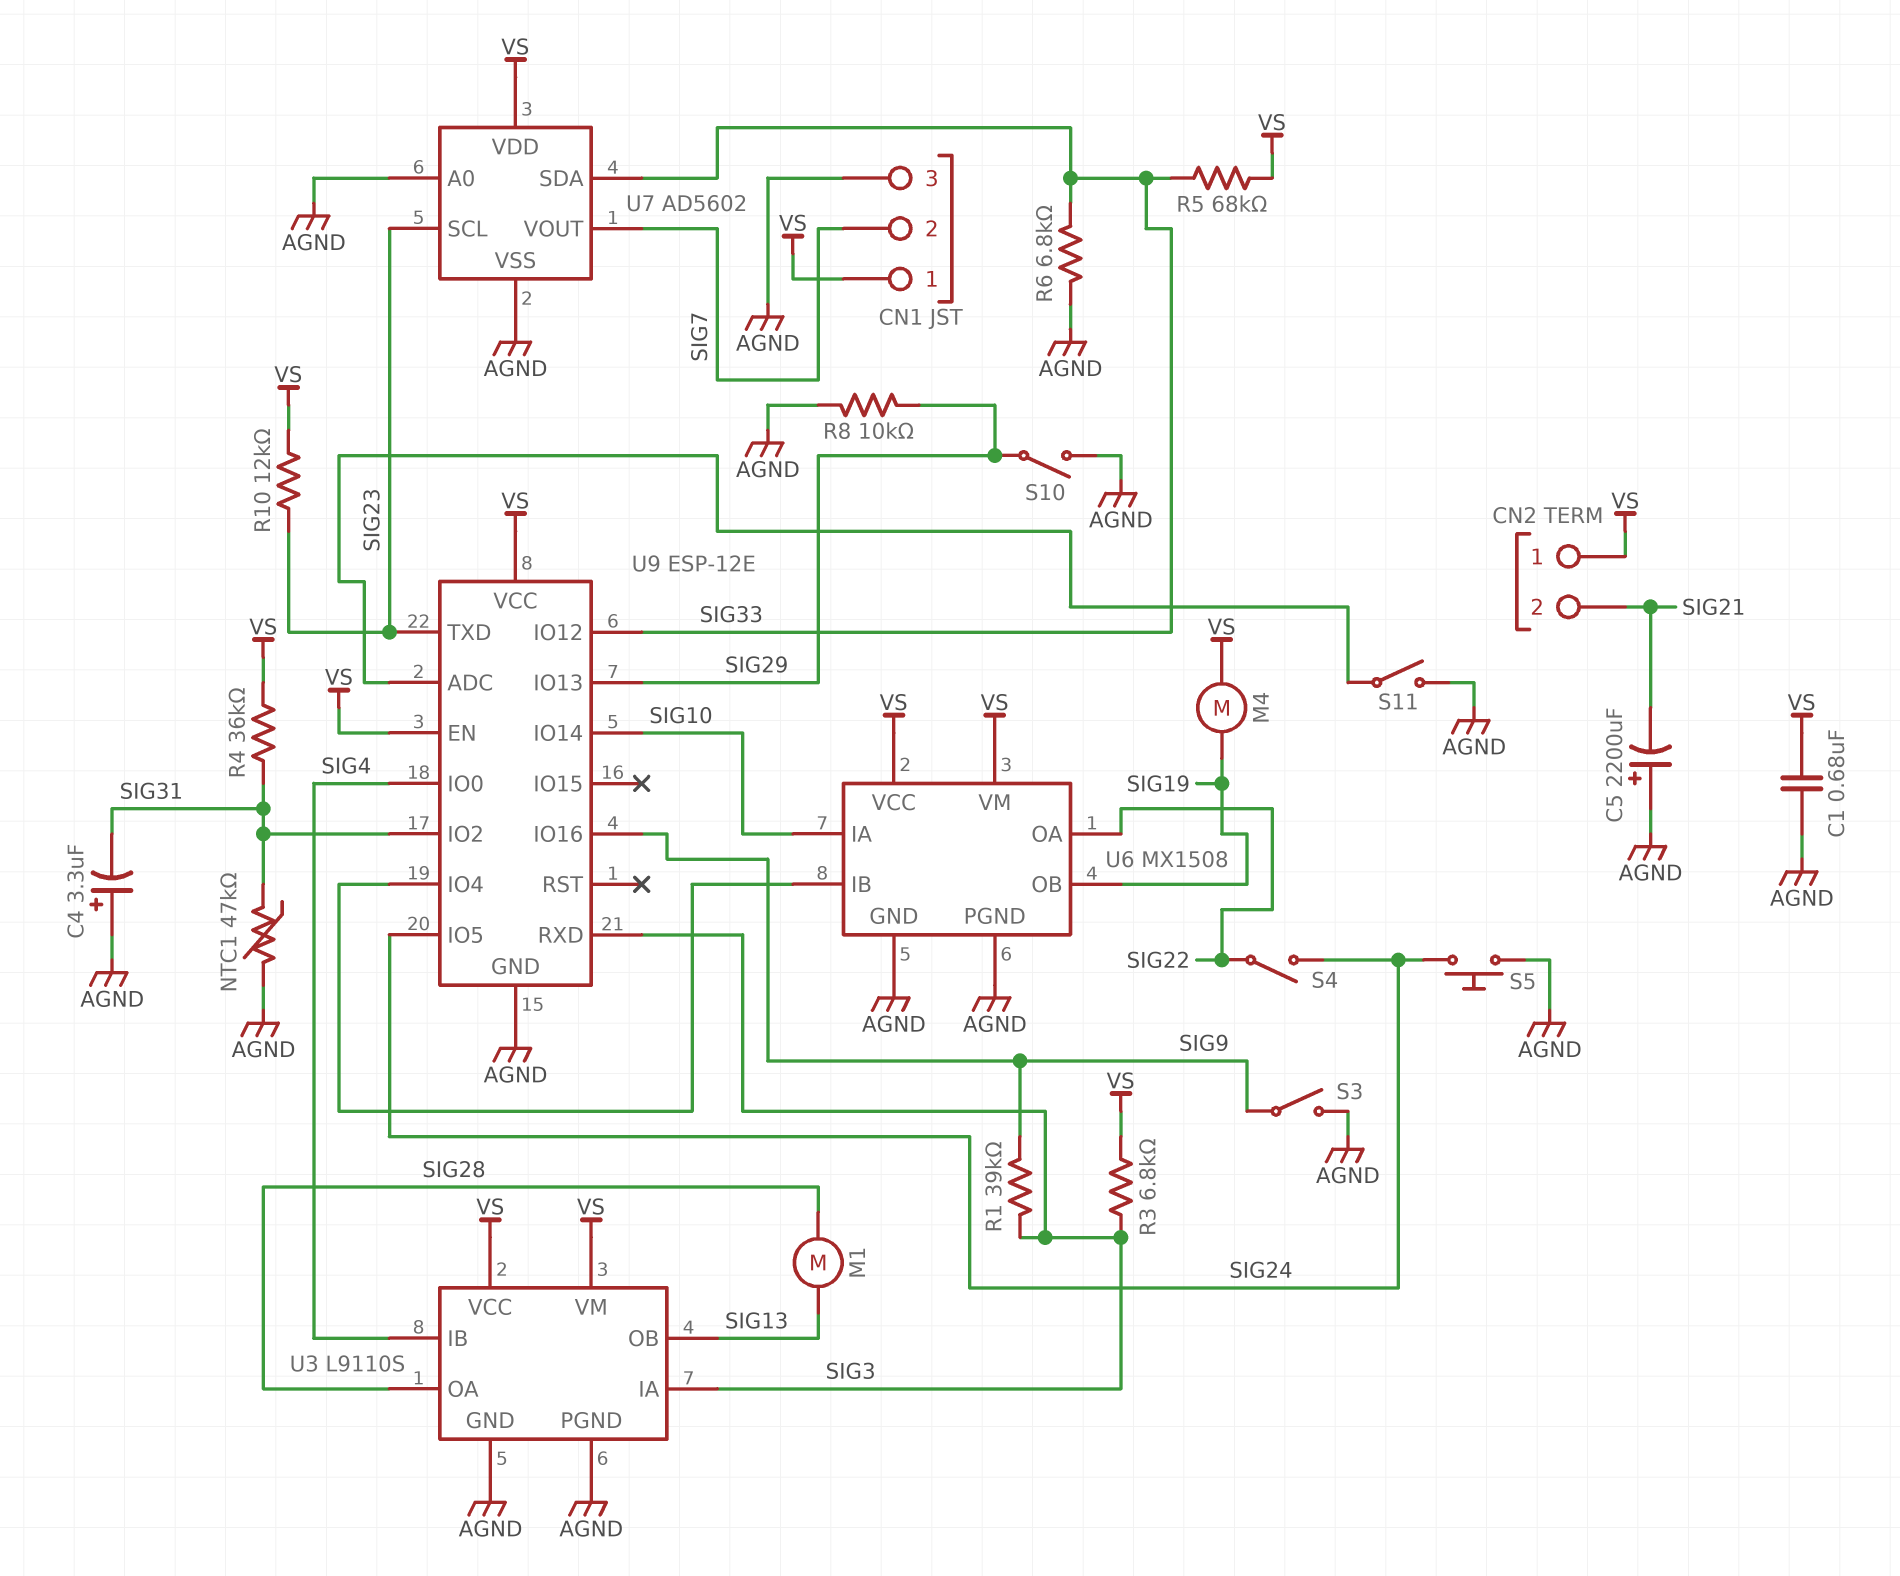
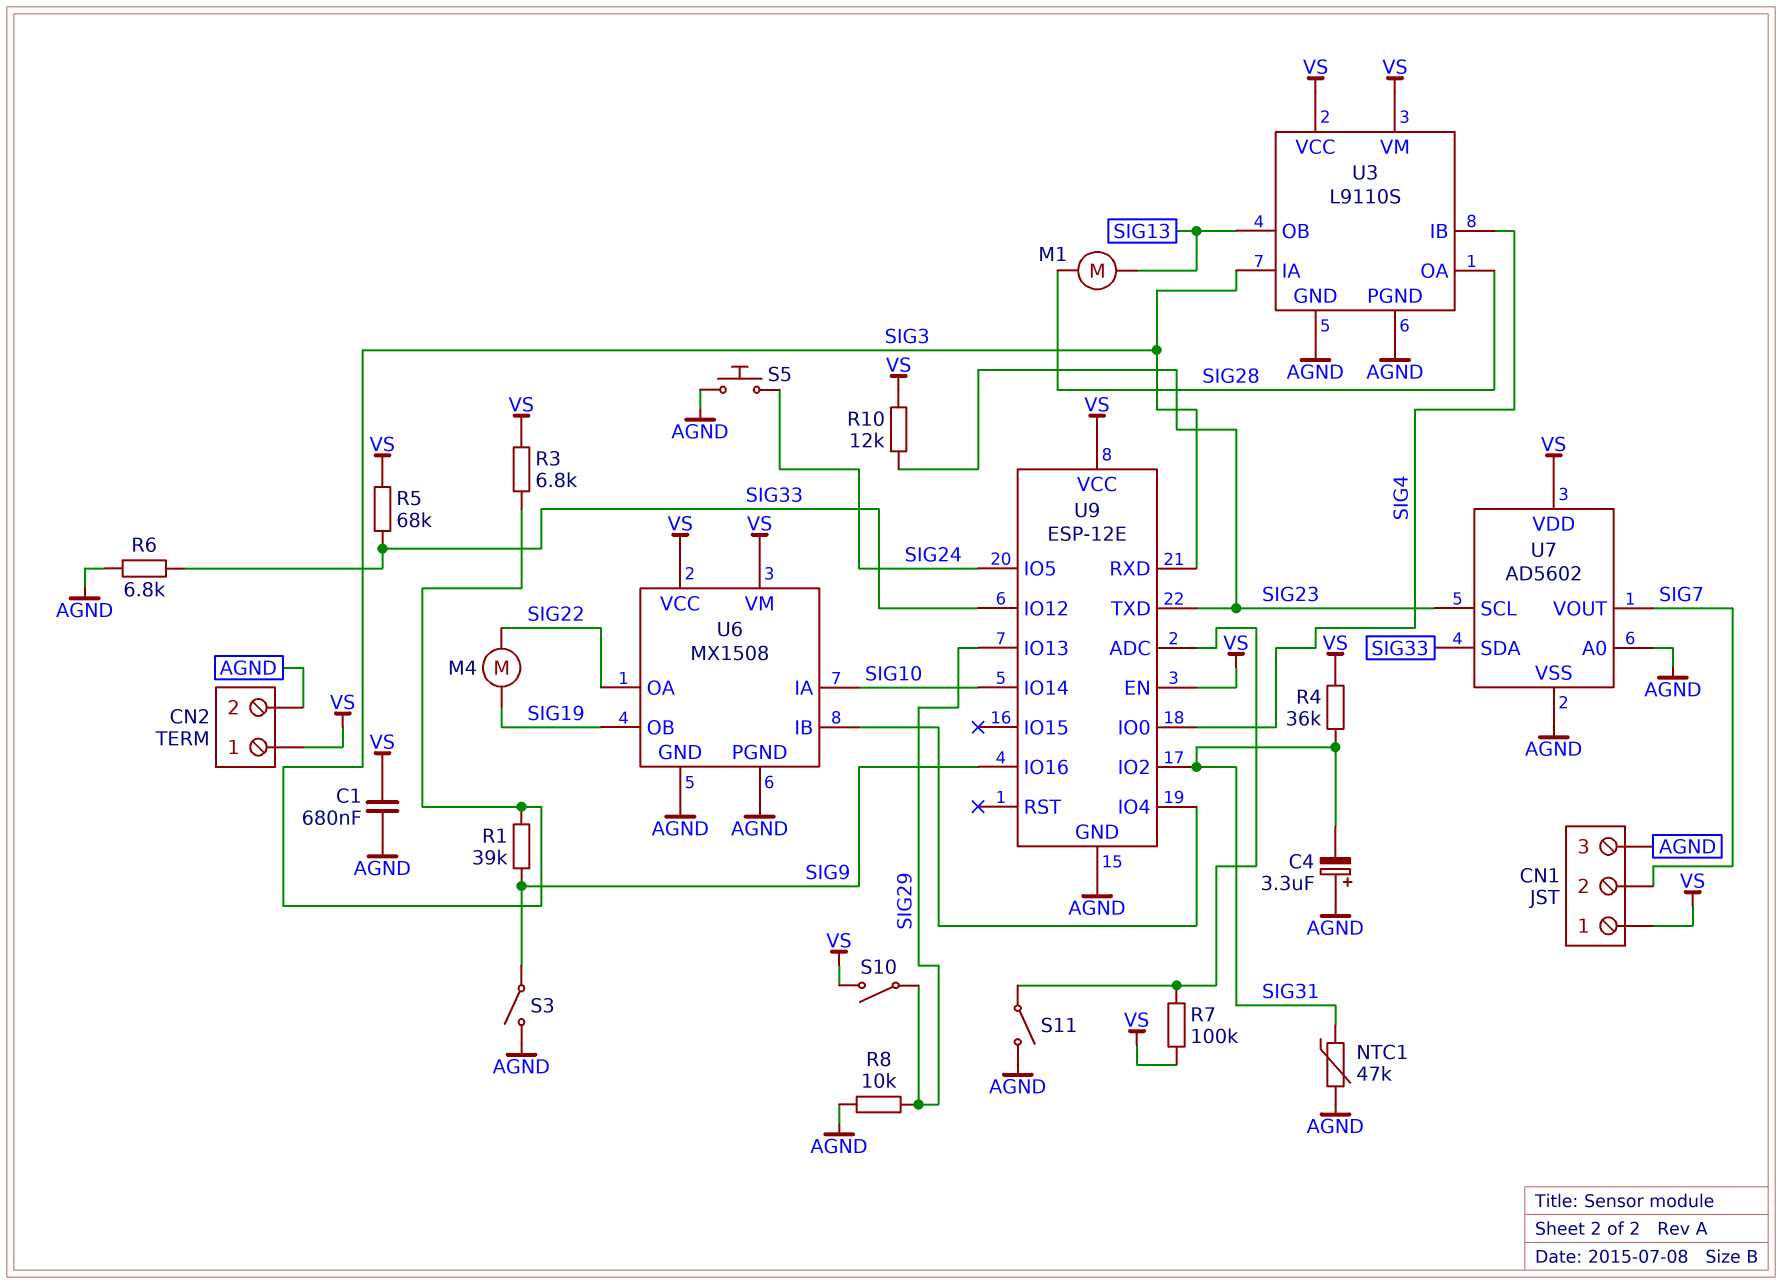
C5: 2200uF (plus AGND, minus SIG21) -> none
CN2 pin 2: SIG21 -> AGND
M4: motor (SIG19, VS) -> motor (SIG19, SIG22)
R7: none -> 100k (U9/ADC, VS)
S4: switch (SIG22, SIG24) -> none
S10: switch (AGND, SIG29) -> switch (SIG29, VS)

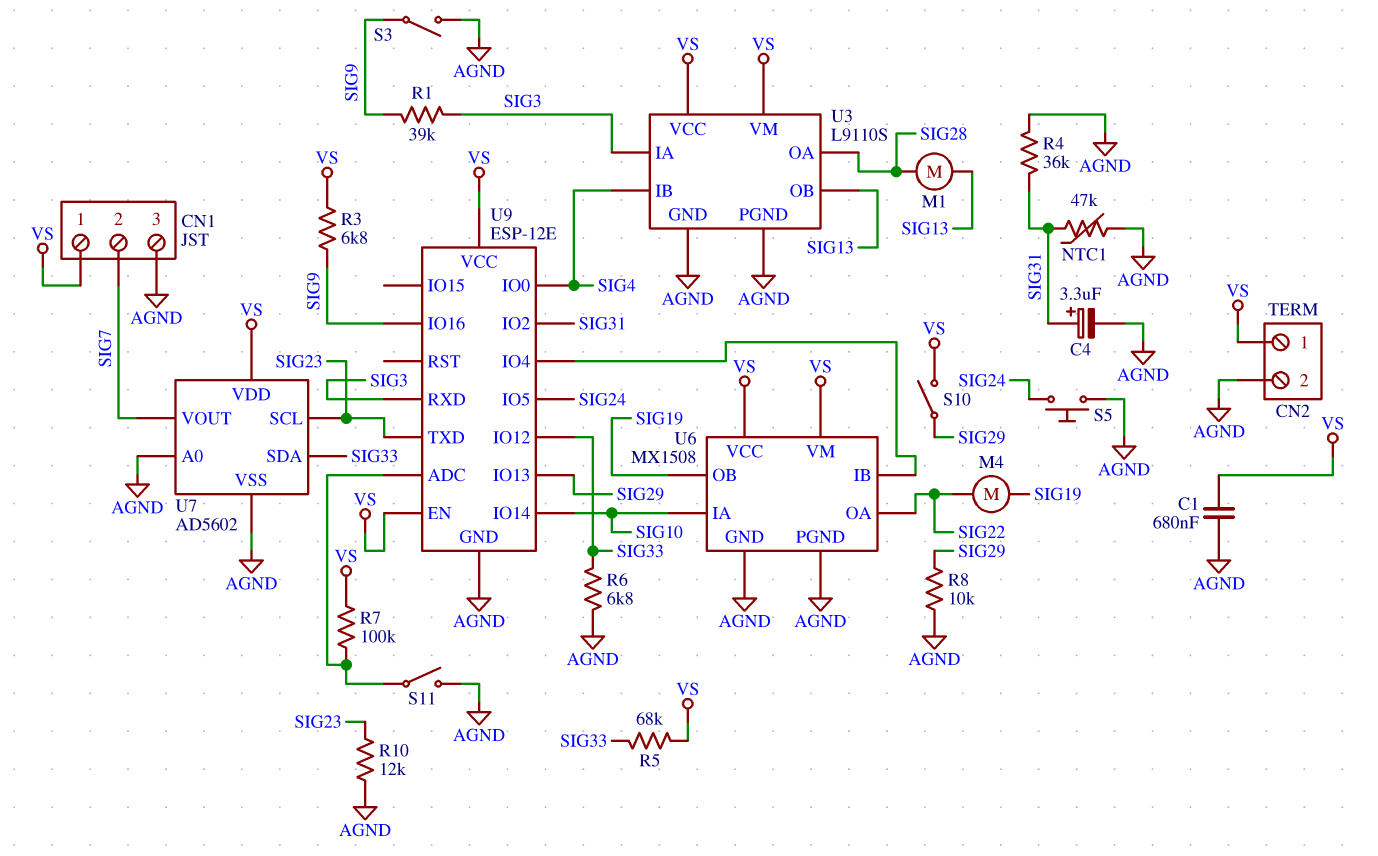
C4: 3.3uF (plus AGND, minus SIG31) -> 3.3uF (plus SIG31, minus AGND)
R3: 6.8k (SIG3, VS) -> 6.8k (SIG9, VS)
R4: 36k (SIG31, VS) -> 36k (AGND, SIG31)
R10: 12k (SIG23, VS) -> 12k (AGND, SIG23)

